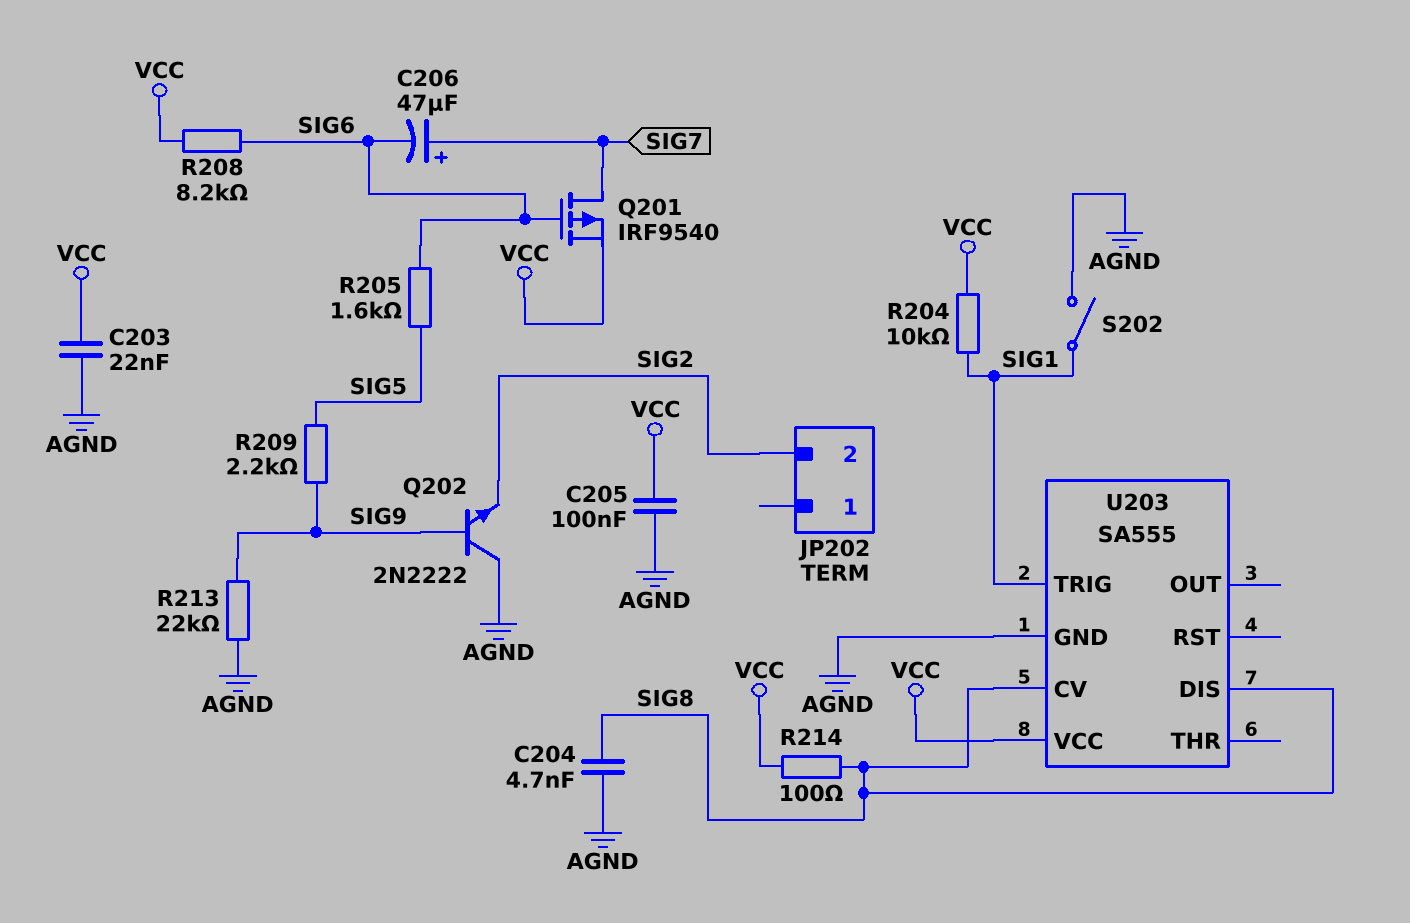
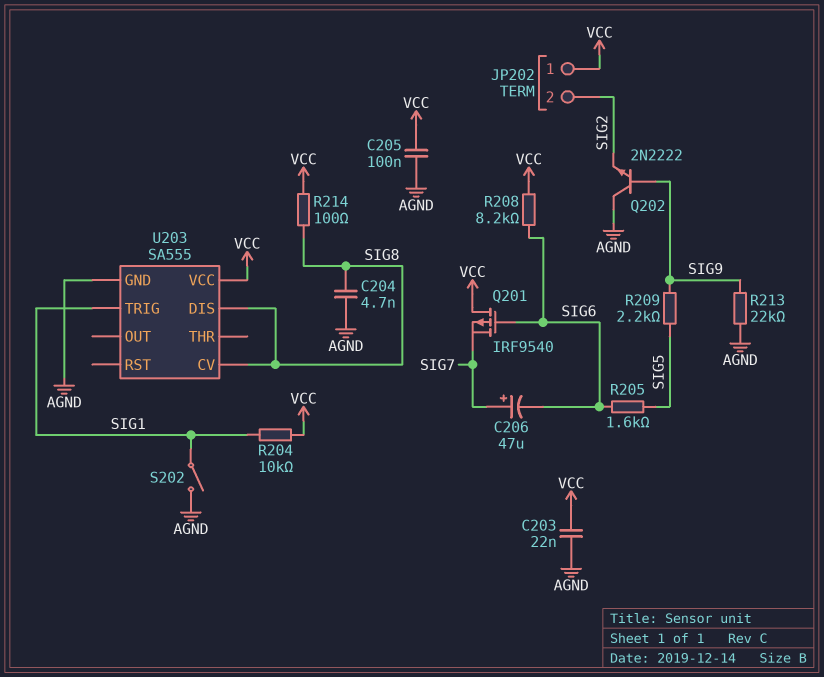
JP202 pin 1: none -> VCC
Q201: PMOS IRF9540 (G SIG6, D SIG7, S VCC) -> PMOS IRF9540 (G SIG6, D VCC, S SIG7)

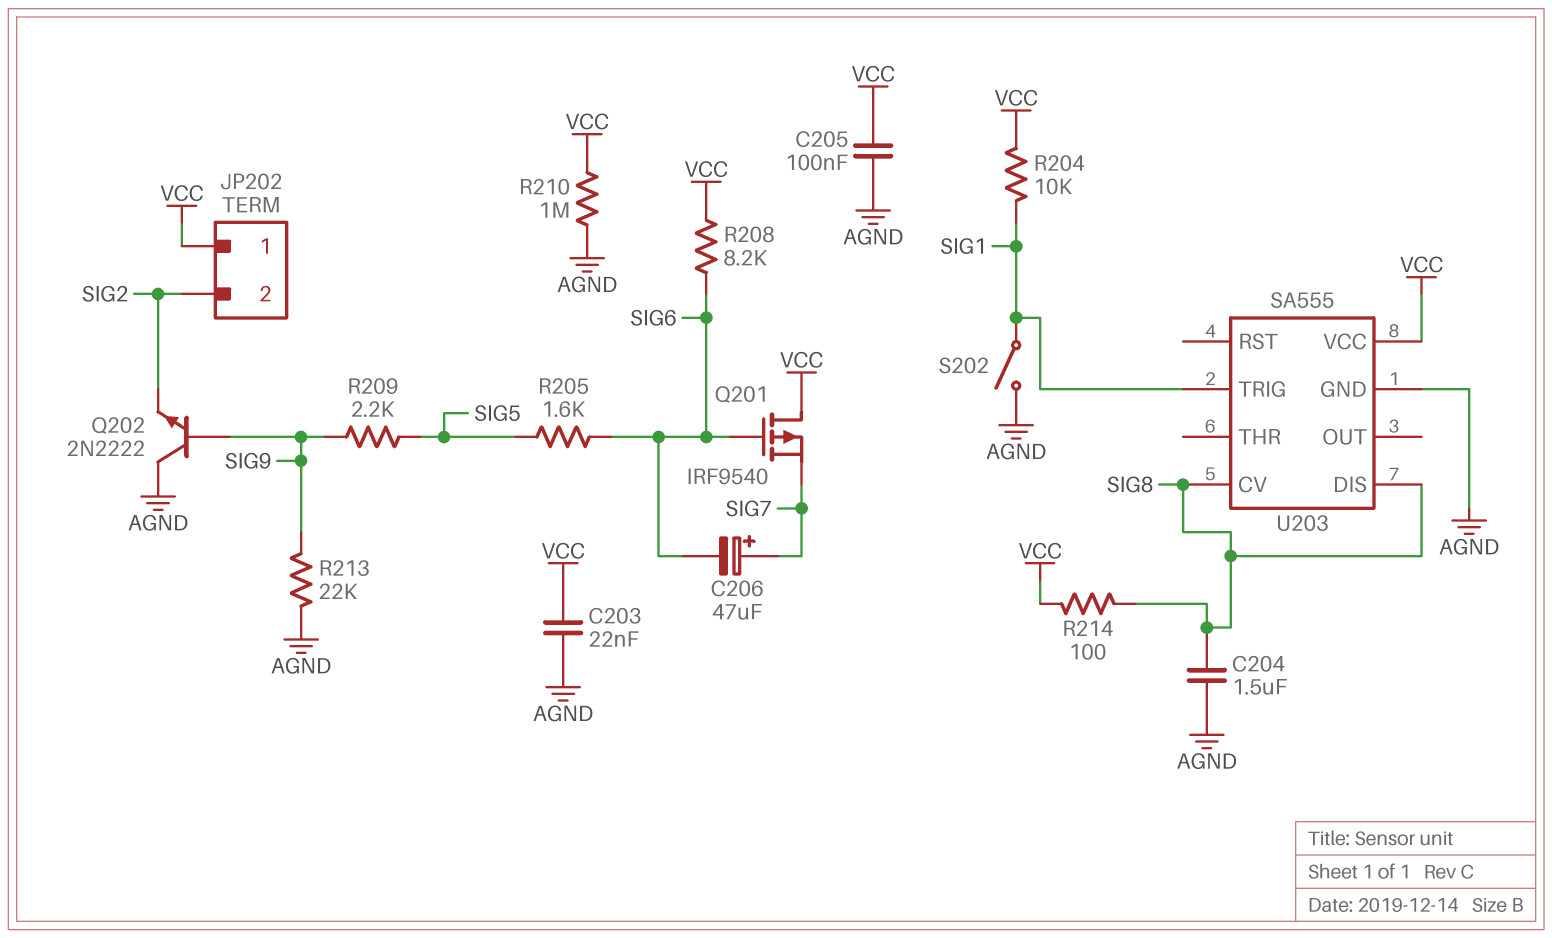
C204: 4.7nF (AGND, SIG8) -> 1.5uF (AGND, SIG8)
R210: none -> 1M (AGND, VCC)

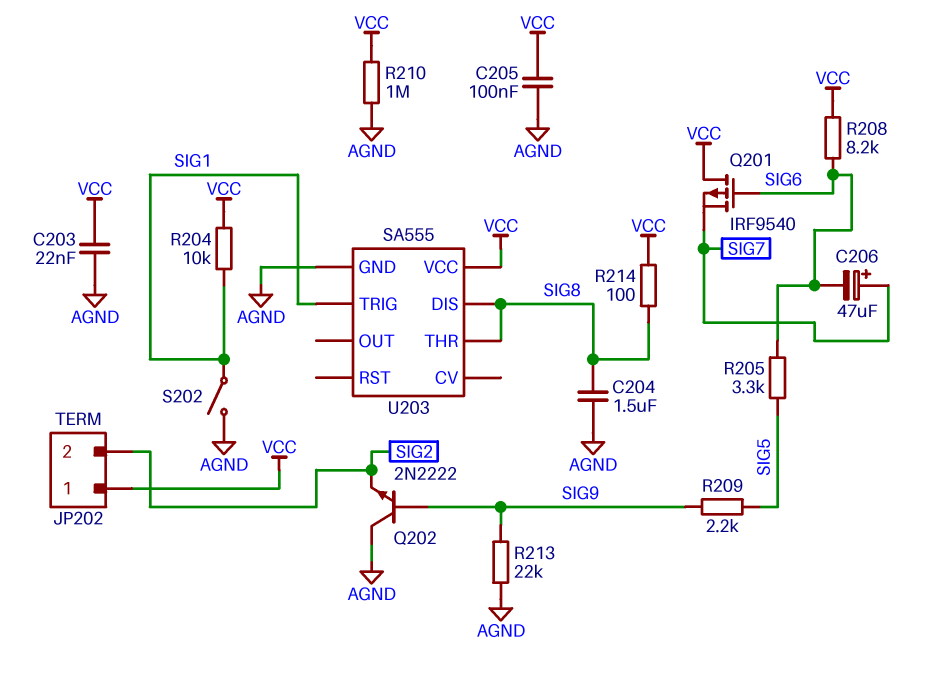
R205: 1.6k (SIG5, SIG6) -> 3.3k (SIG5, SIG6)
U203 pin CV: SIG8 -> none
U203 pin THR: none -> SIG8

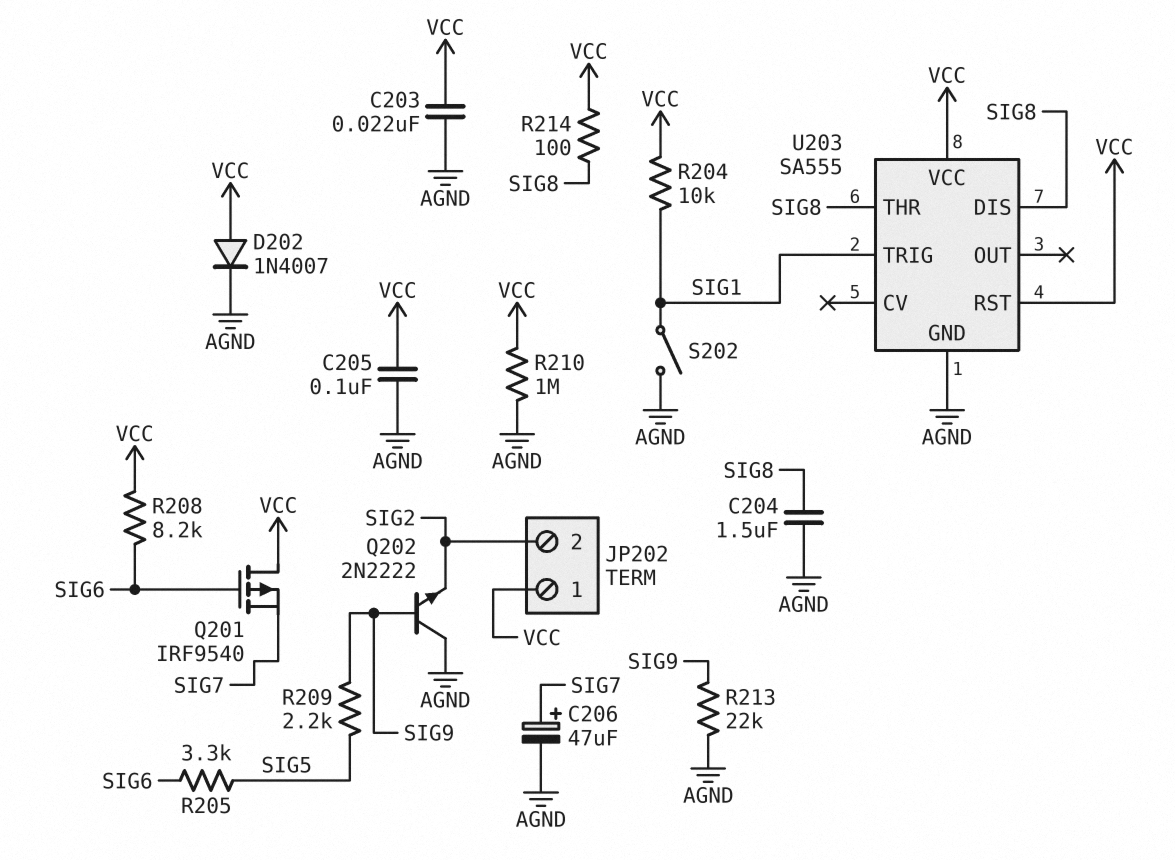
C206: 47uF (plus SIG7, minus SIG6) -> 47uF (plus SIG7, minus AGND)
D202: none -> diode 1N4007 (A VCC, K AGND)
U203 pin RST: none -> VCC

